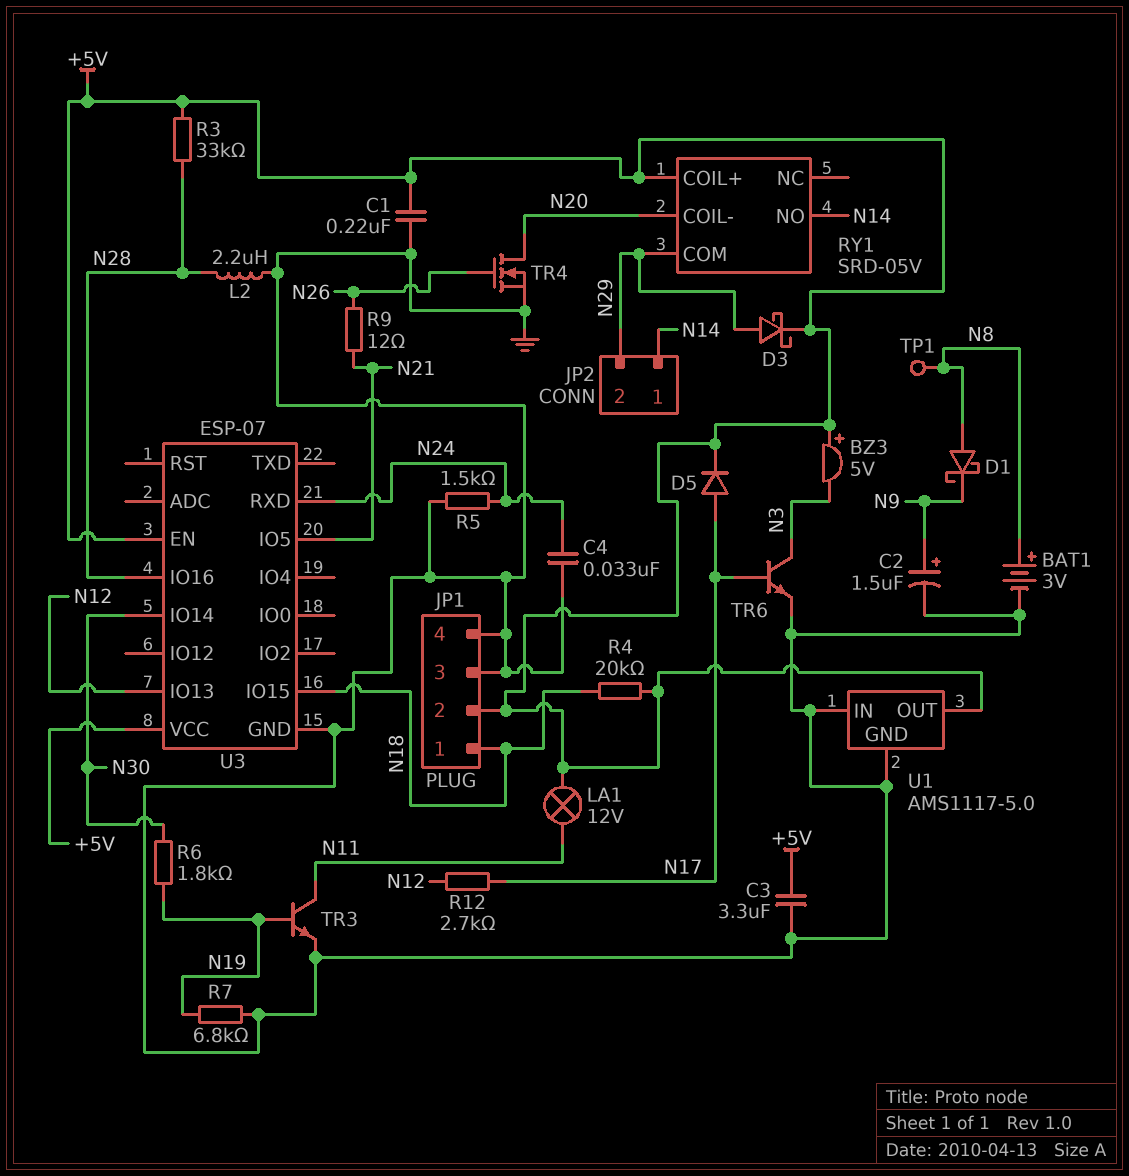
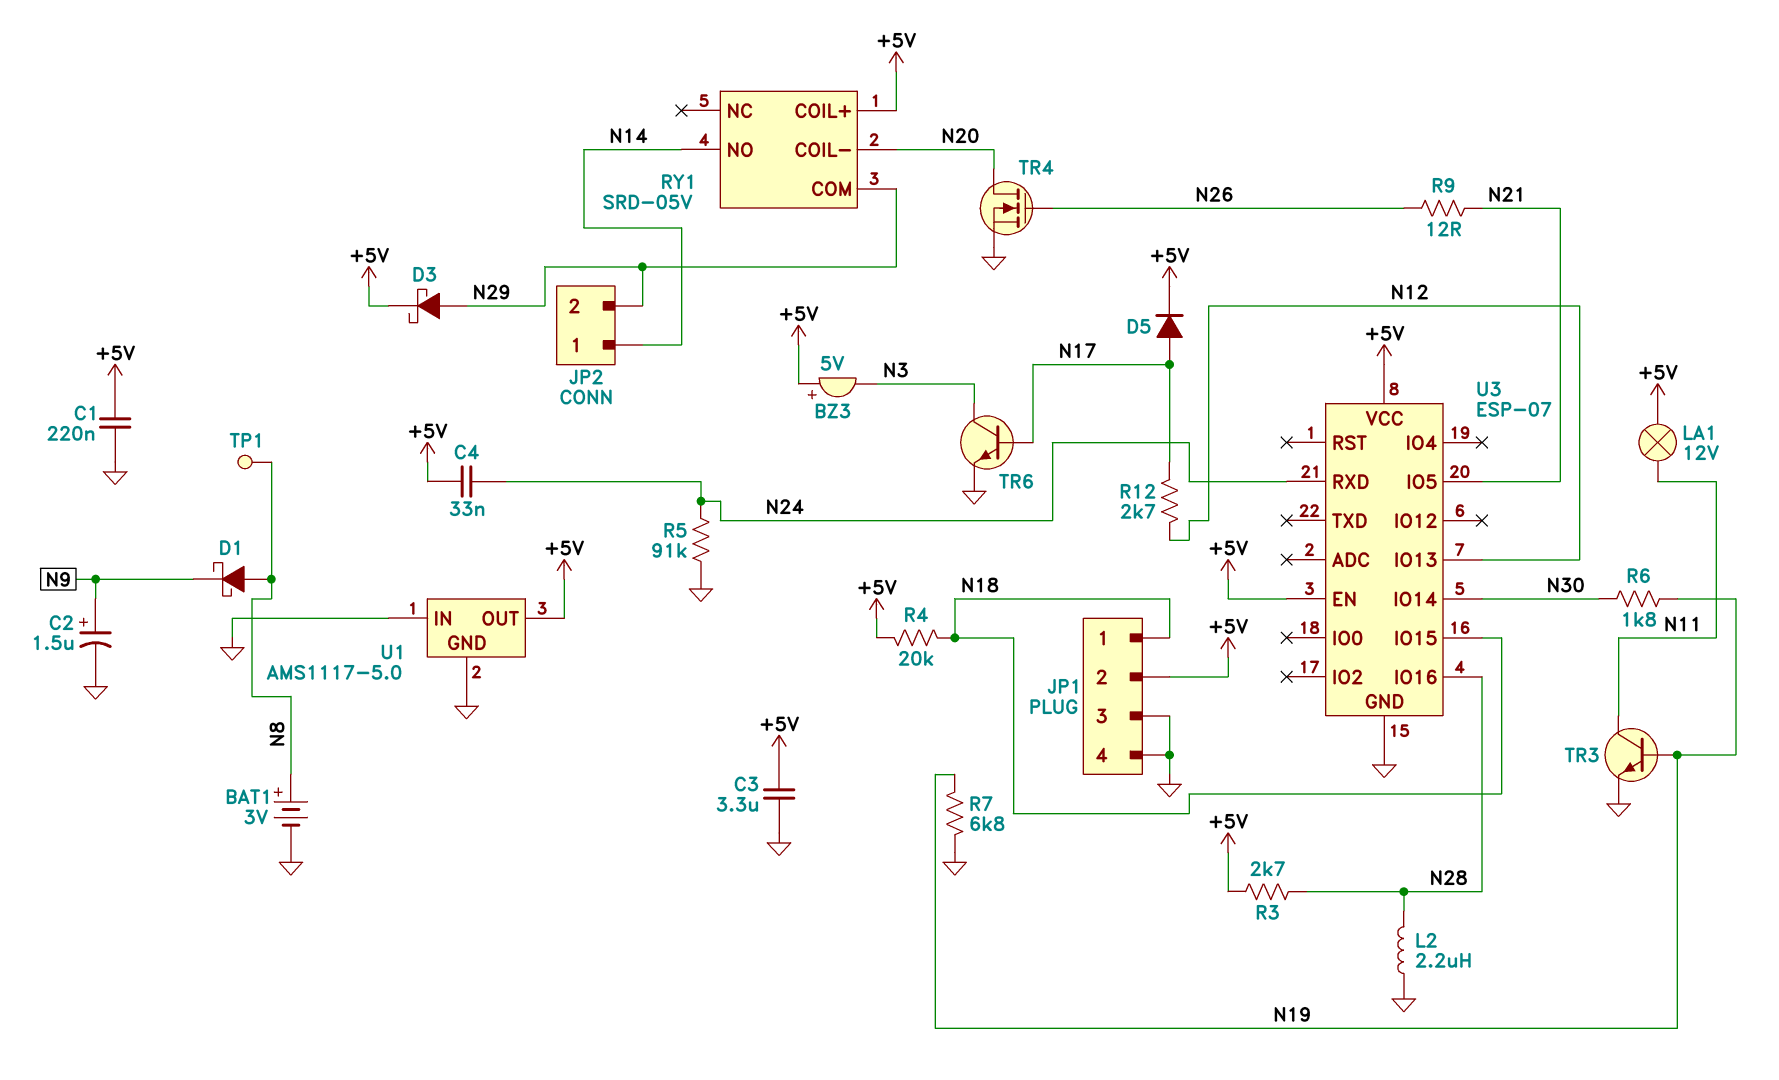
C4: 33nF (GND, N24) -> 33nF (+5V, N24)
R3: 33k (+5V, N28) -> 2.7k (+5V, N28)
R5: 1.5k (GND, N24) -> 91k (GND, N24)

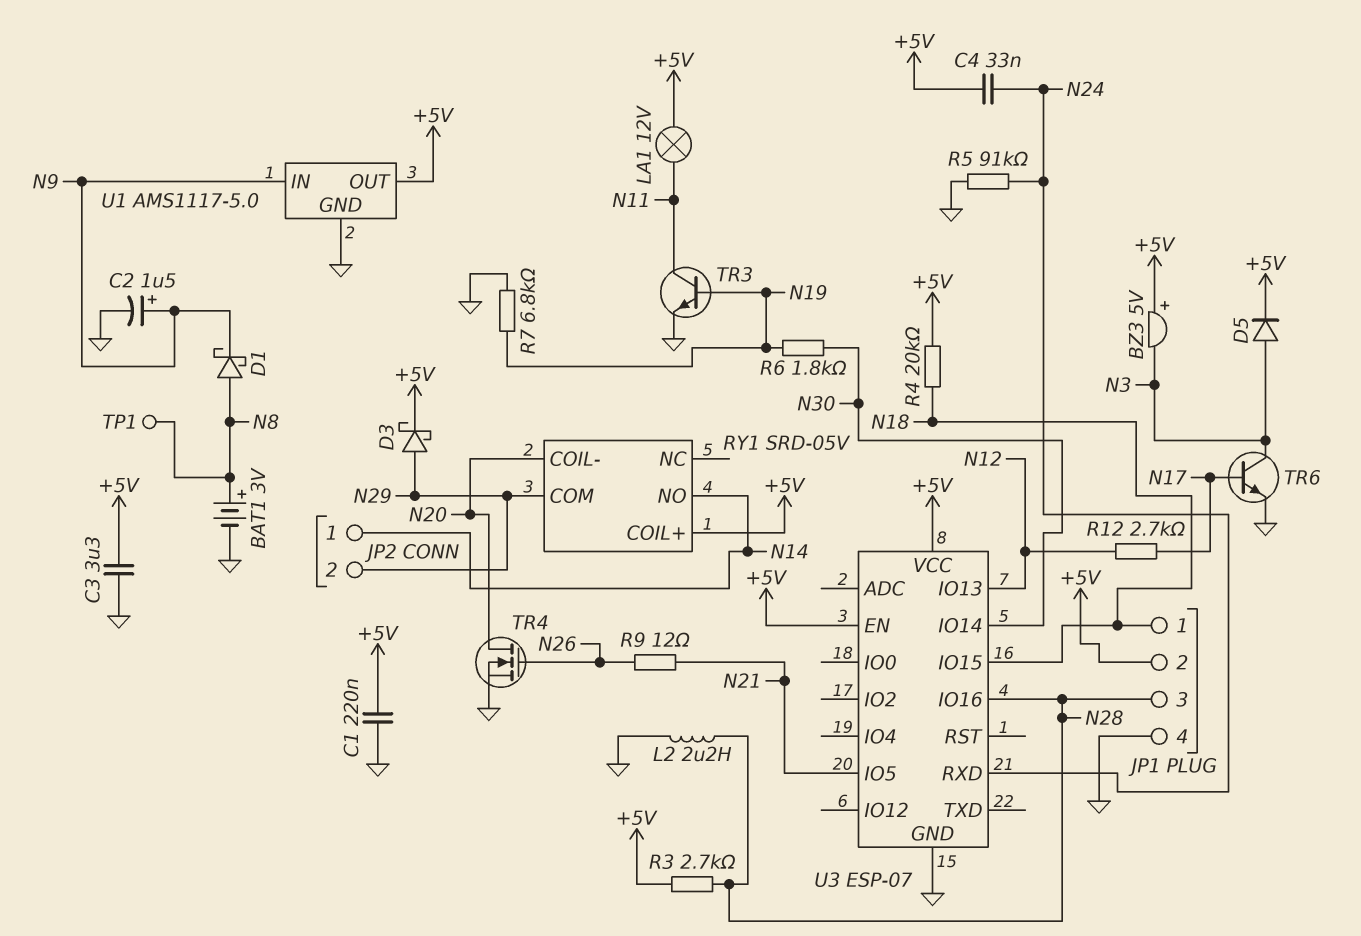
D5: diode (A N17, K +5V) -> diode (A N3, K +5V)
JP1 pin 3: GND -> N28
U1 pin IN: GND -> N9

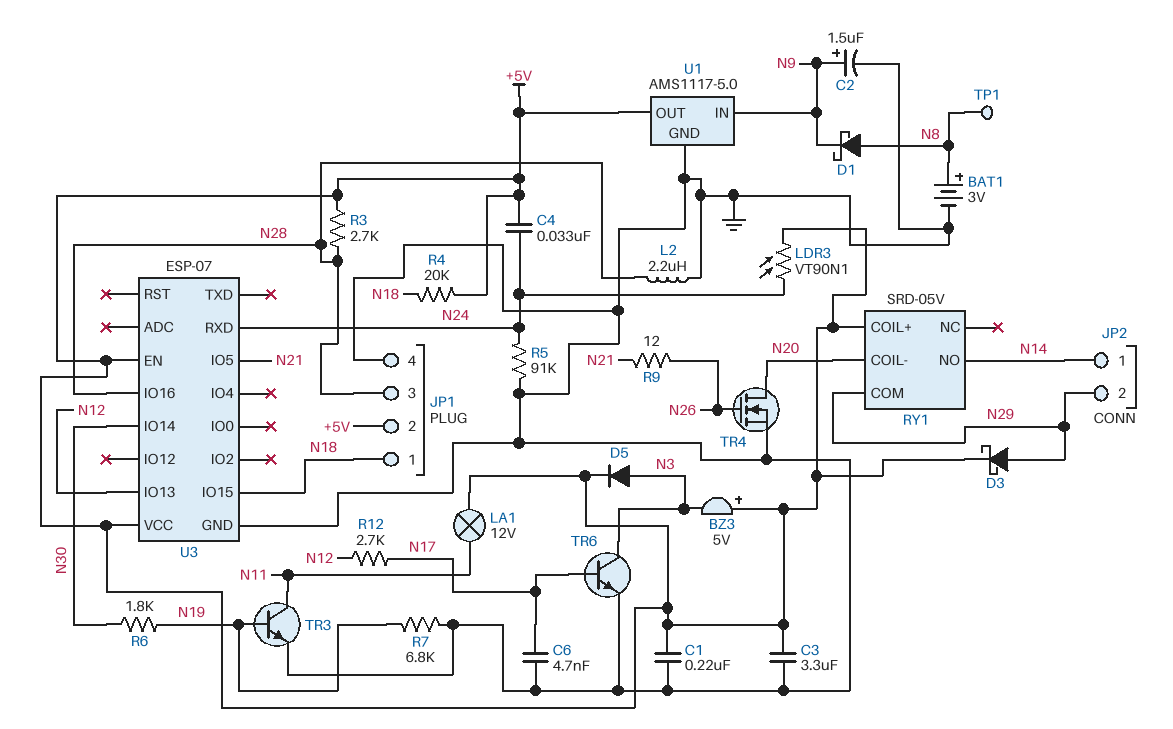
C6: none -> 4.7nF (GND, N17)
LDR3: none -> VT90N1 (+5V, N24)

